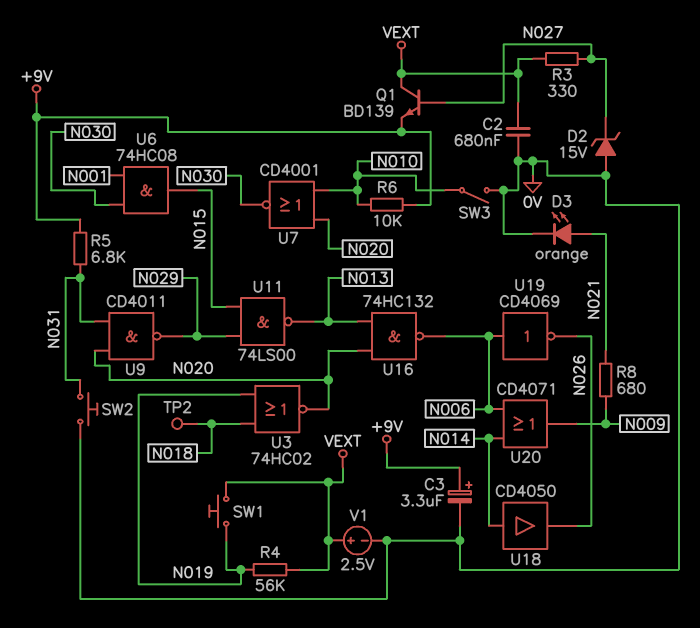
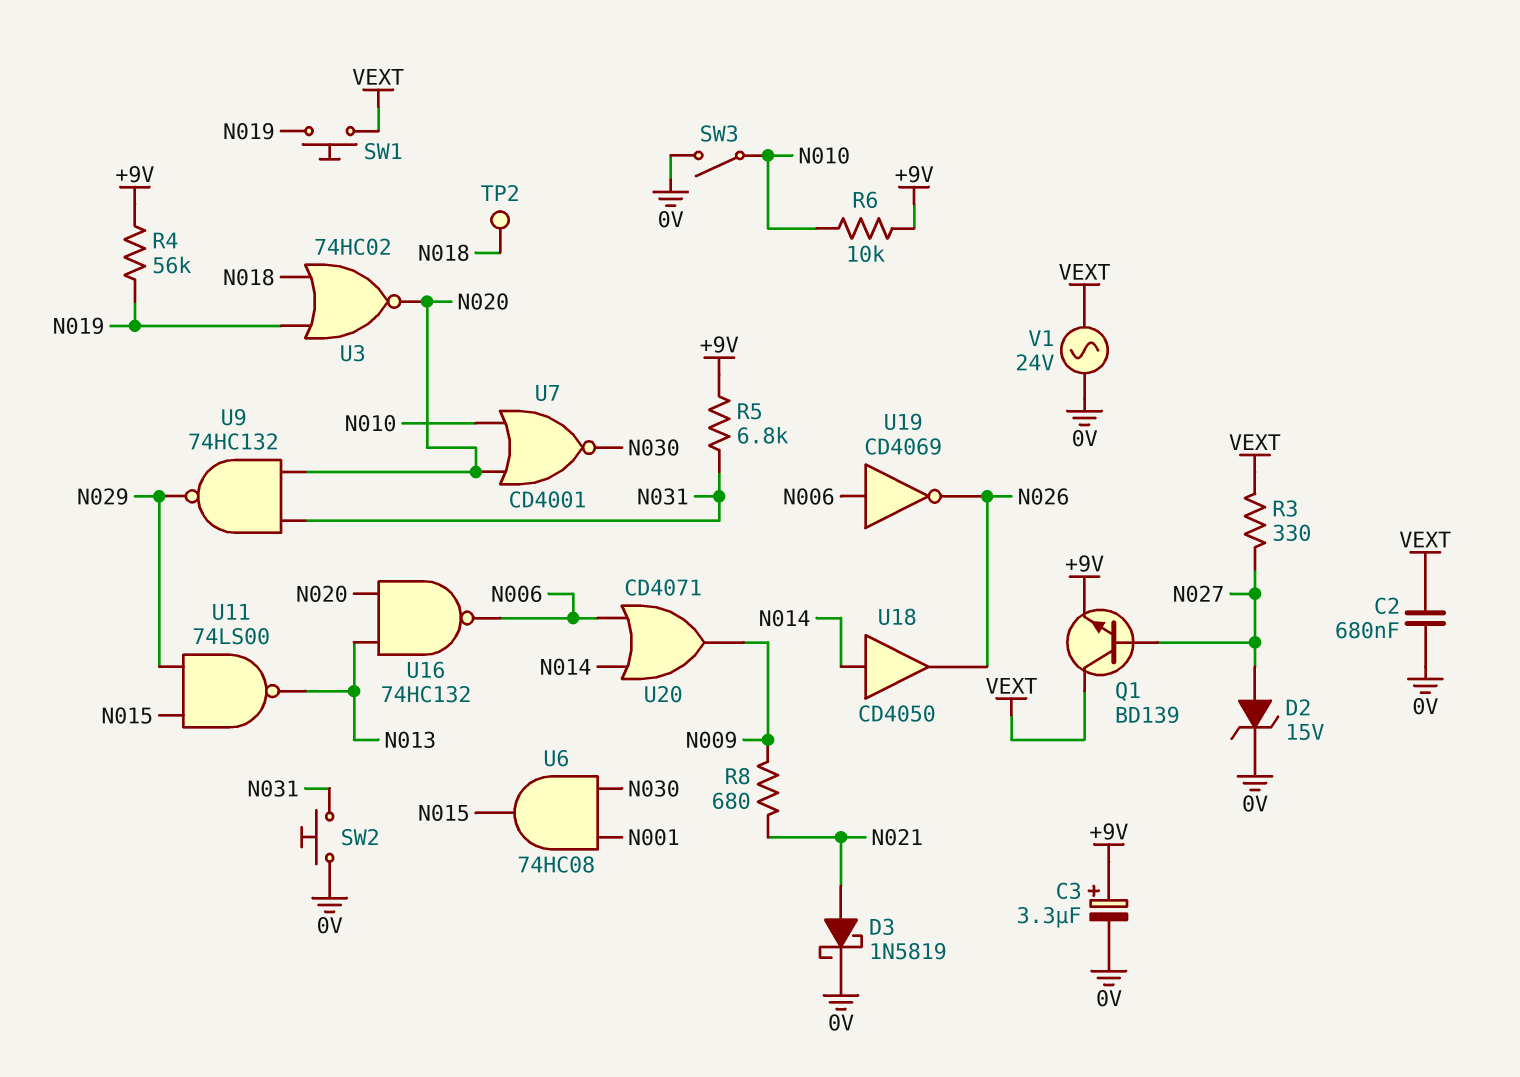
D2: zener 15V (A 0V, K N027) -> zener 15V (A N027, K 0V)
D3: LED orange (A N021, K 0V) -> schottky 1N5819 (A N021, K 0V)
R4: 56k (N019, VEXT) -> 56k (+9V, N019)
U9: NAND CD4011 (in N020, in N031, out N029) -> NAND 74HC132 (in N020, in N031, out N029)
V1: 2.5V (plus VEXT, minus 0V) -> AC 24V (0V, VEXT)

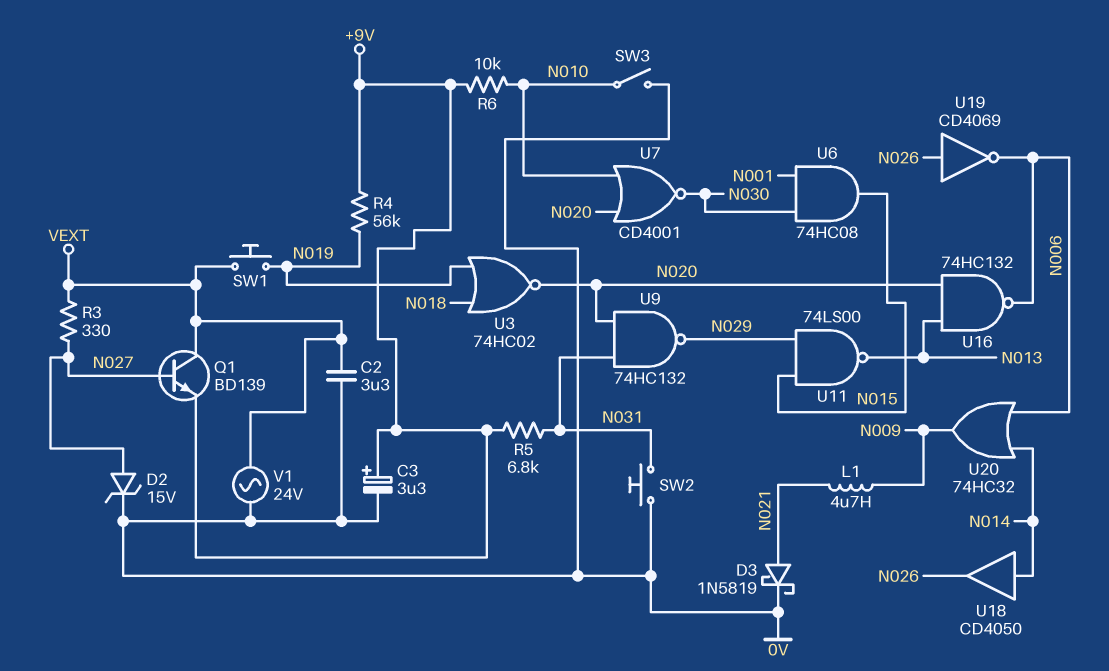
C2: 680nF (0V, VEXT) -> 3.3uF (0V, VEXT)
L1: none -> 4.7uH (N009, N021)
R8: 680 (N009, N021) -> none
TP2: test point (N018) -> none
U19: NOT CD4069 (in N006, out N026) -> NOT CD4069 (in N026, out N006)
U20: OR CD4071 (in N006, in N014, out N009) -> OR 74HC32 (in N006, in N014, out N009)

